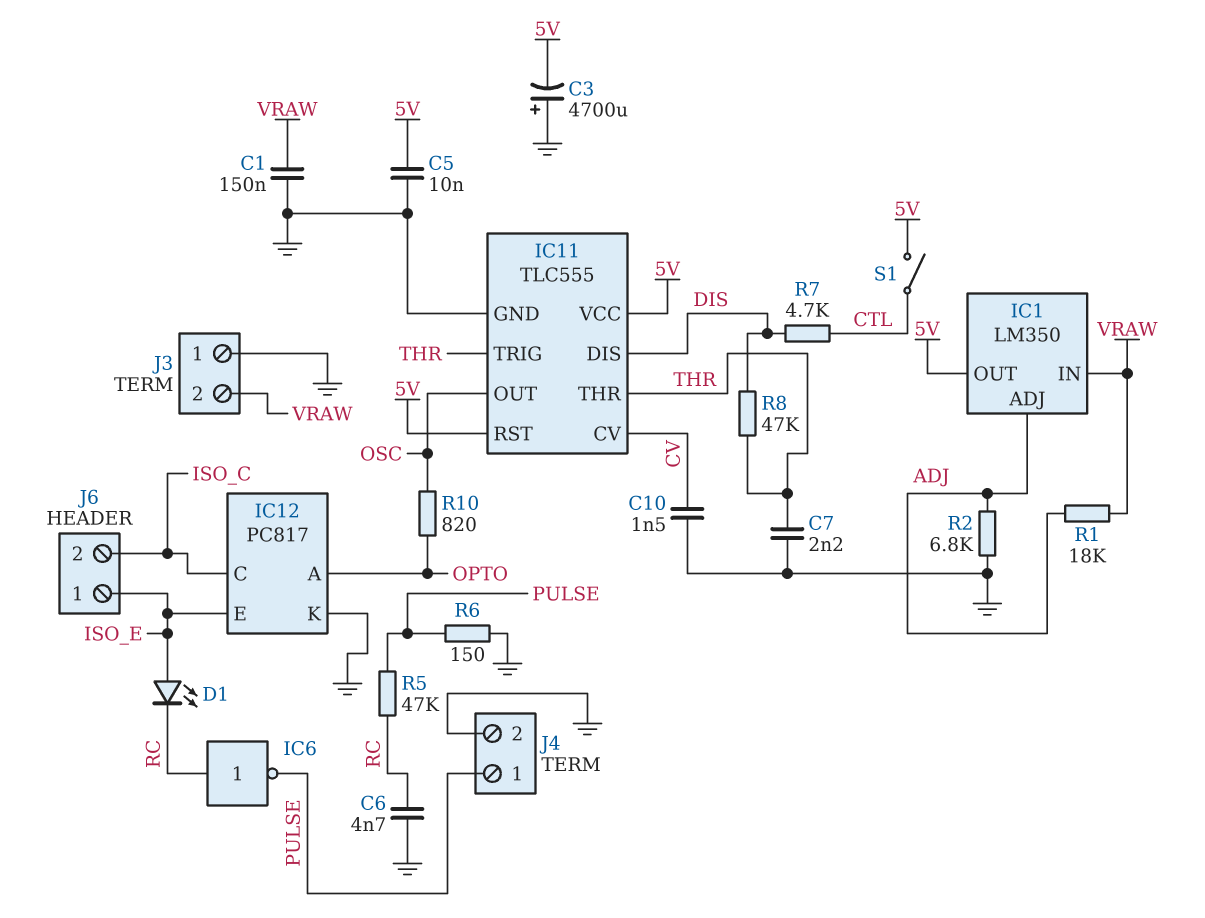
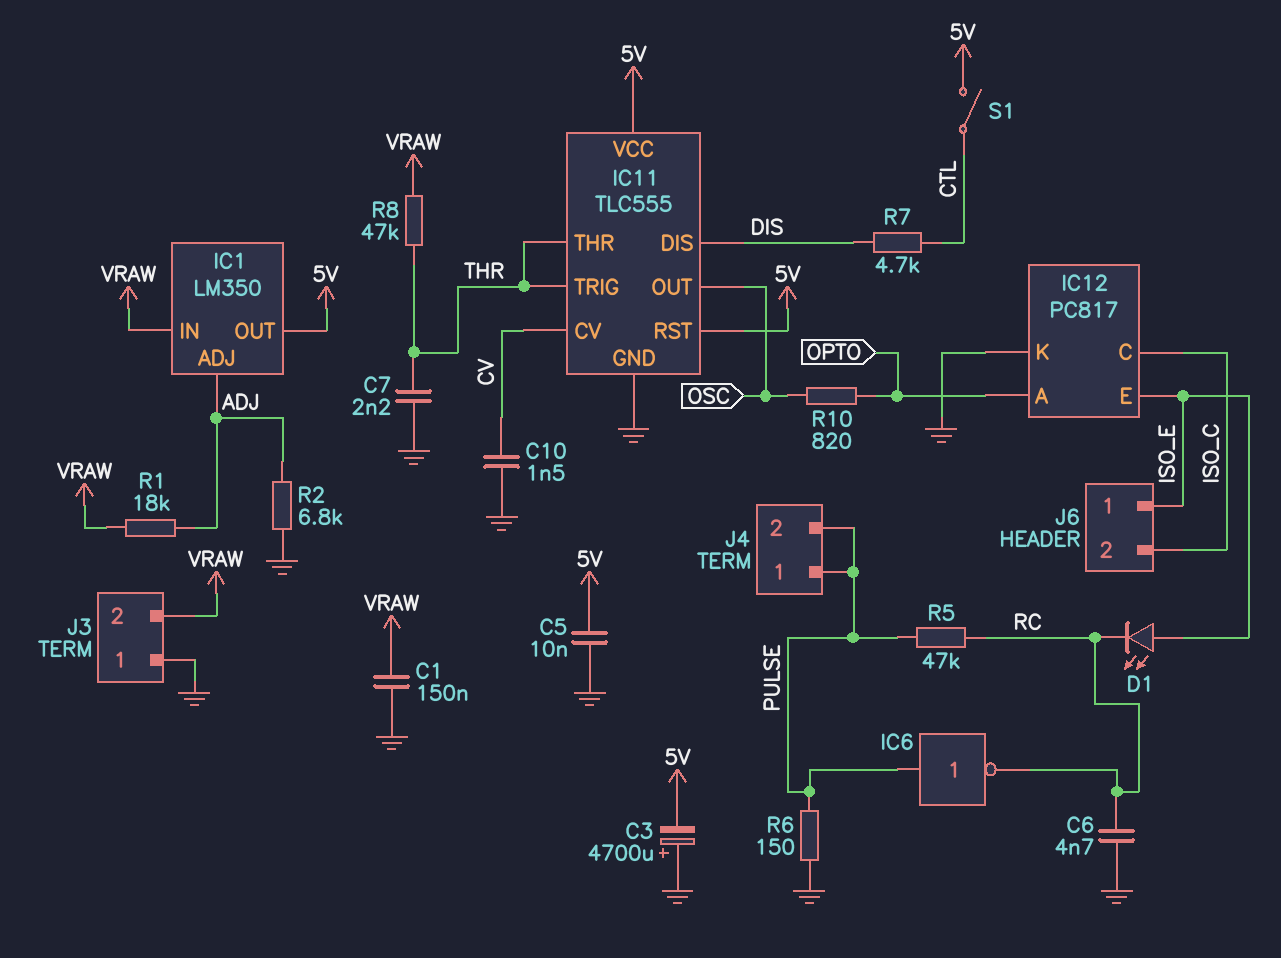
IC6: NOT (in RC, out PULSE) -> NOT (in PULSE, out RC)
J4 pin 2: GND -> PULSE
R8: 47k (DIS, THR) -> 47k (THR, VRAW)

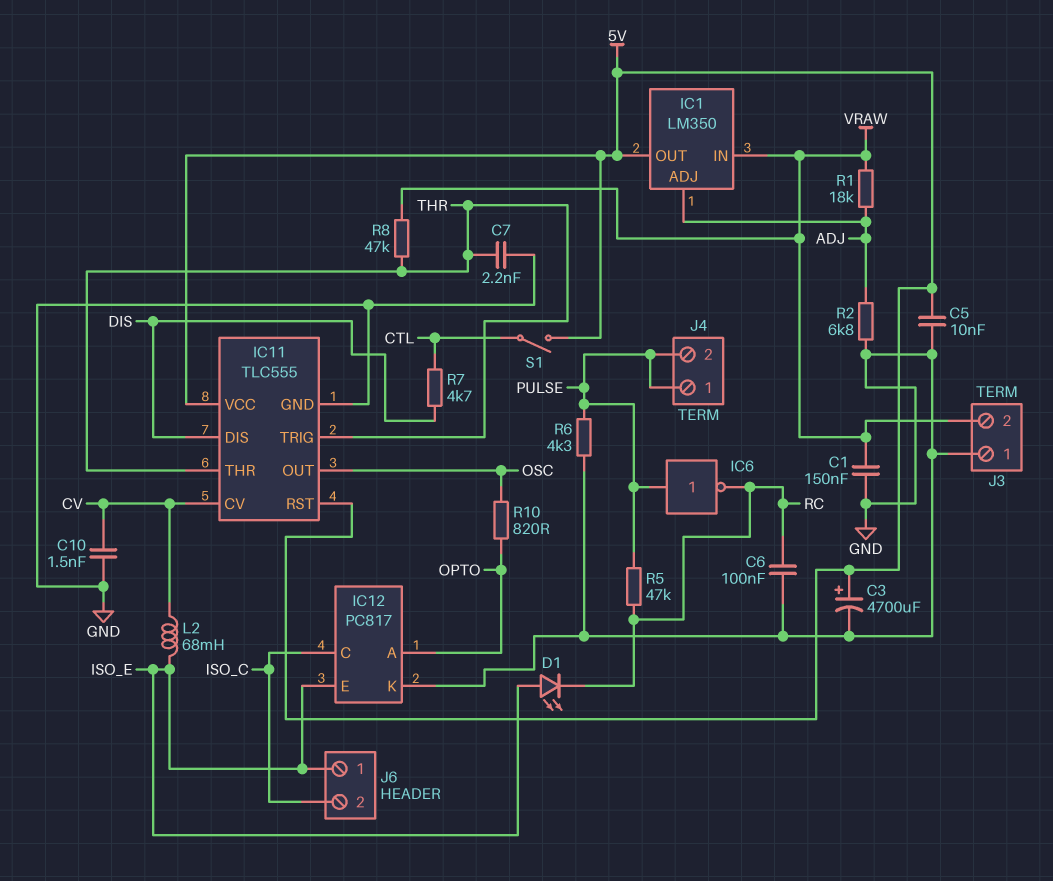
C3: 4700uF (plus GND, minus 5V) -> 4700uF (plus 5V, minus GND)
C6: 4.7nF (GND, RC) -> 100nF (GND, RC)
L2: none -> 68mH (CV, ISO_E)
R6: 150 (GND, PULSE) -> 4.3k (GND, PULSE)

